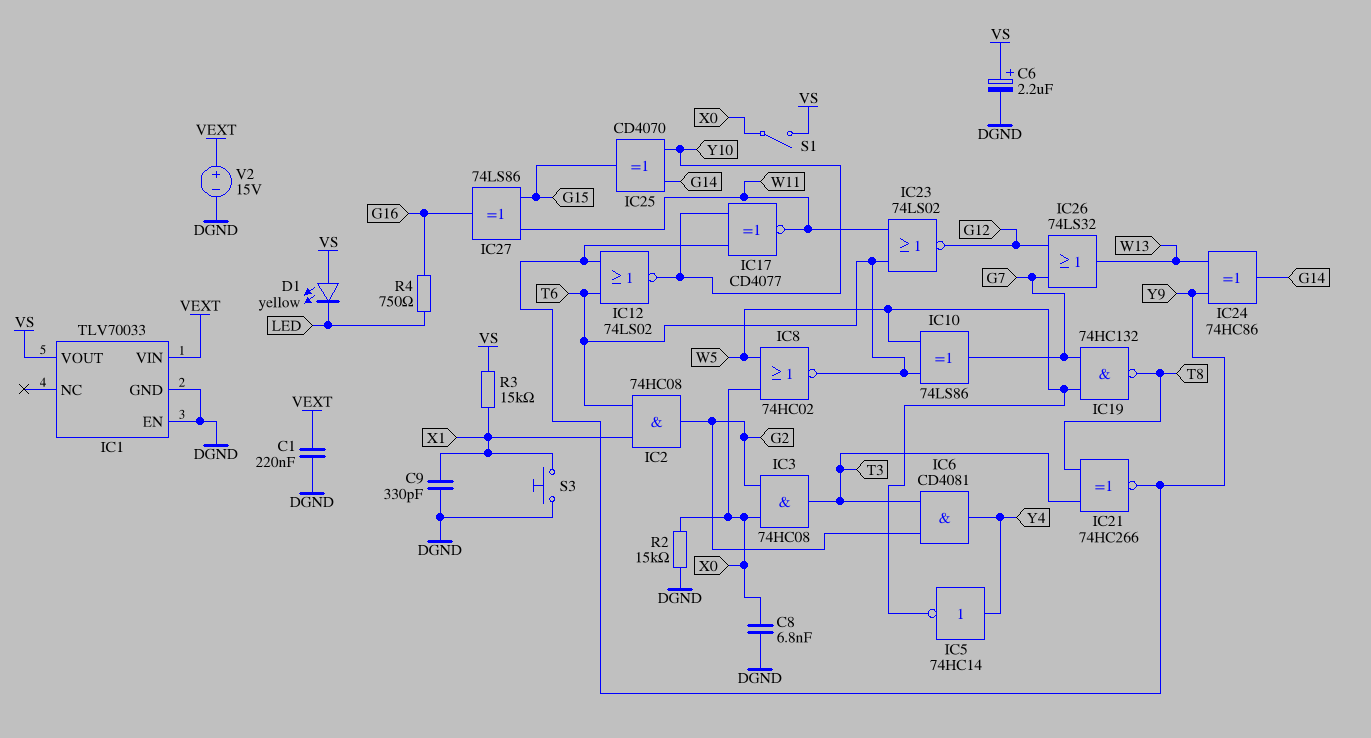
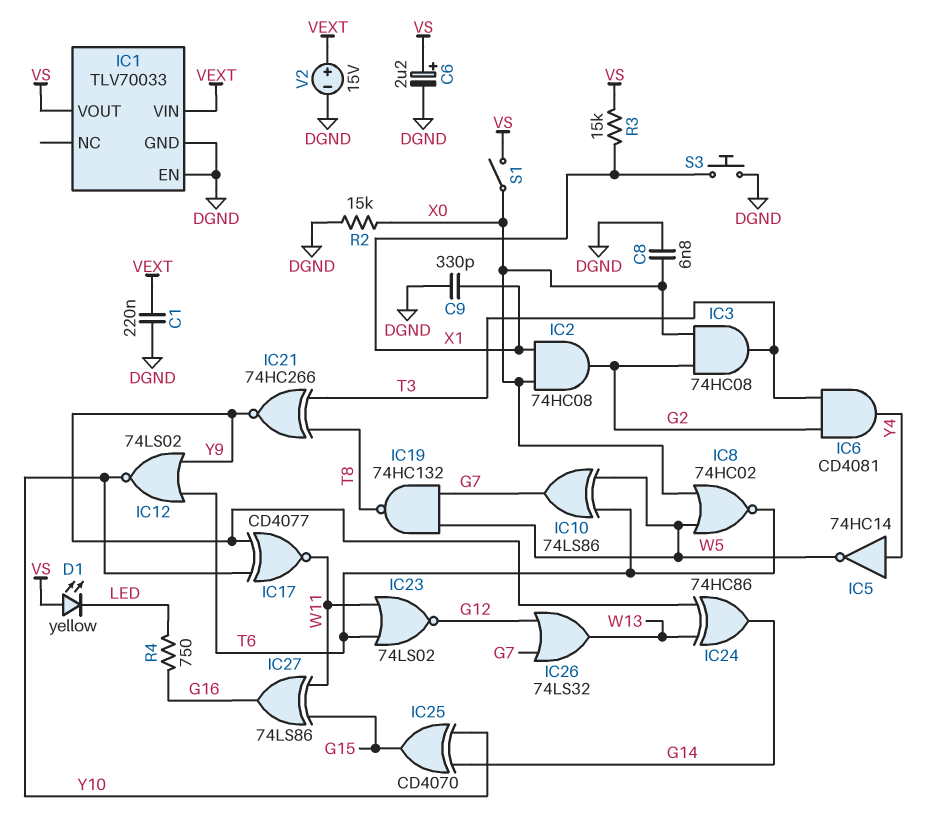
IC2: AND 74HC08 (in T6, in X1, out G2) -> AND 74HC08 (in X0, in X1, out G2)

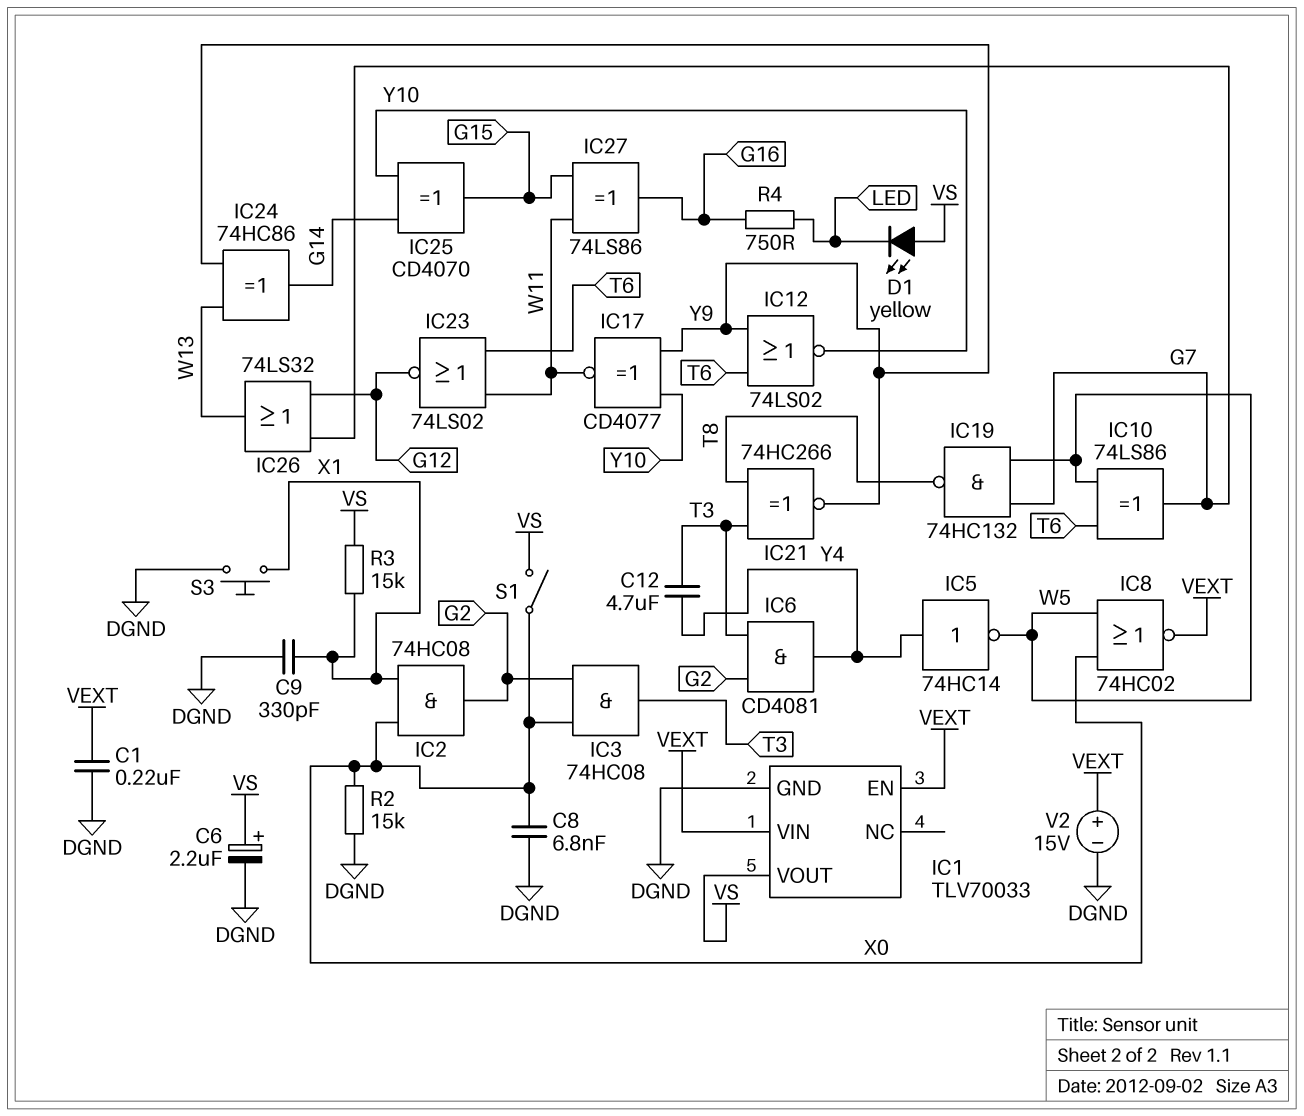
C12: none -> 4.7uF (T3, Y4)
IC1 pin EN: DGND -> VEXT
IC8: NOR 74HC02 (in W5, in X0, out T6) -> NOR 74HC02 (in W5, in X0, out VEXT)

